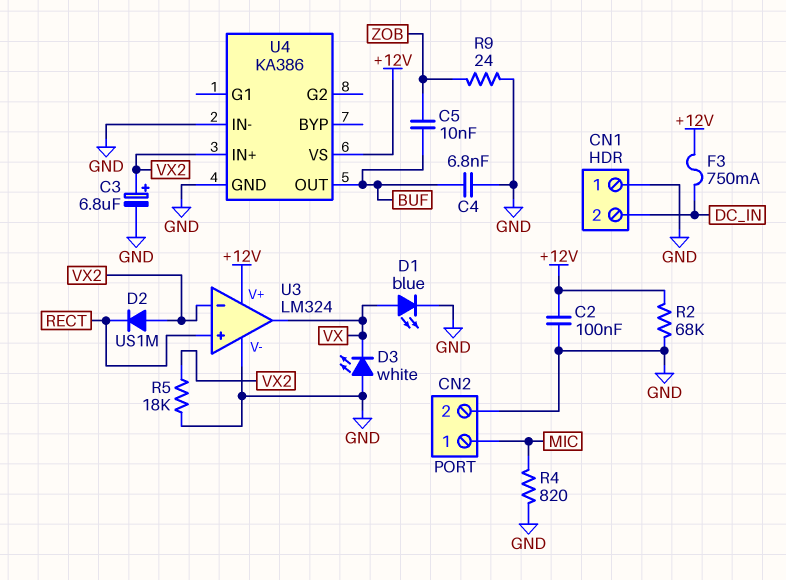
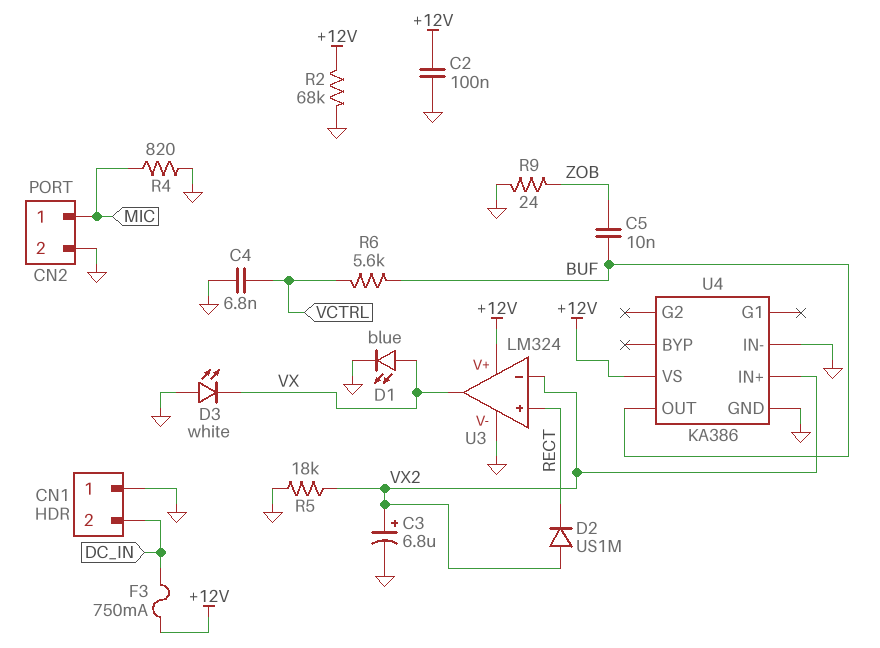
C4: 6.8nF (BUF, GND) -> 6.8nF (GND, VCTRL)
R6: none -> 5.6k (BUF, VCTRL)

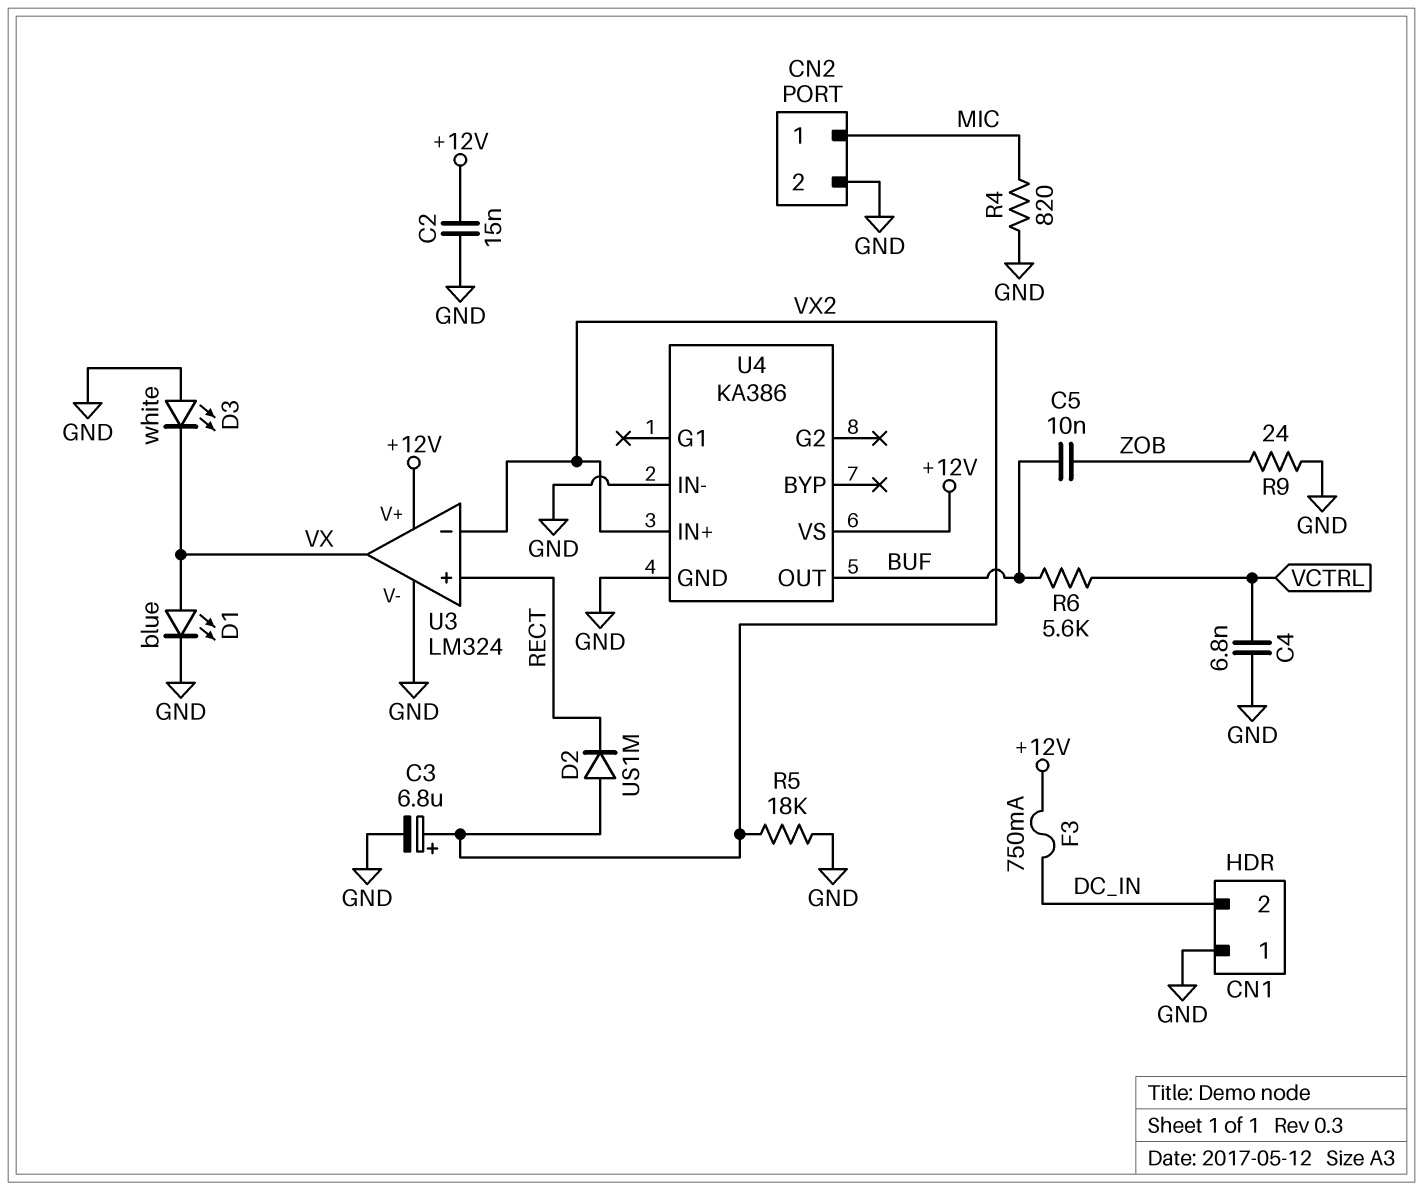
C2: 100nF (+12V, GND) -> 15nF (+12V, GND)
R2: 68k (+12V, GND) -> none

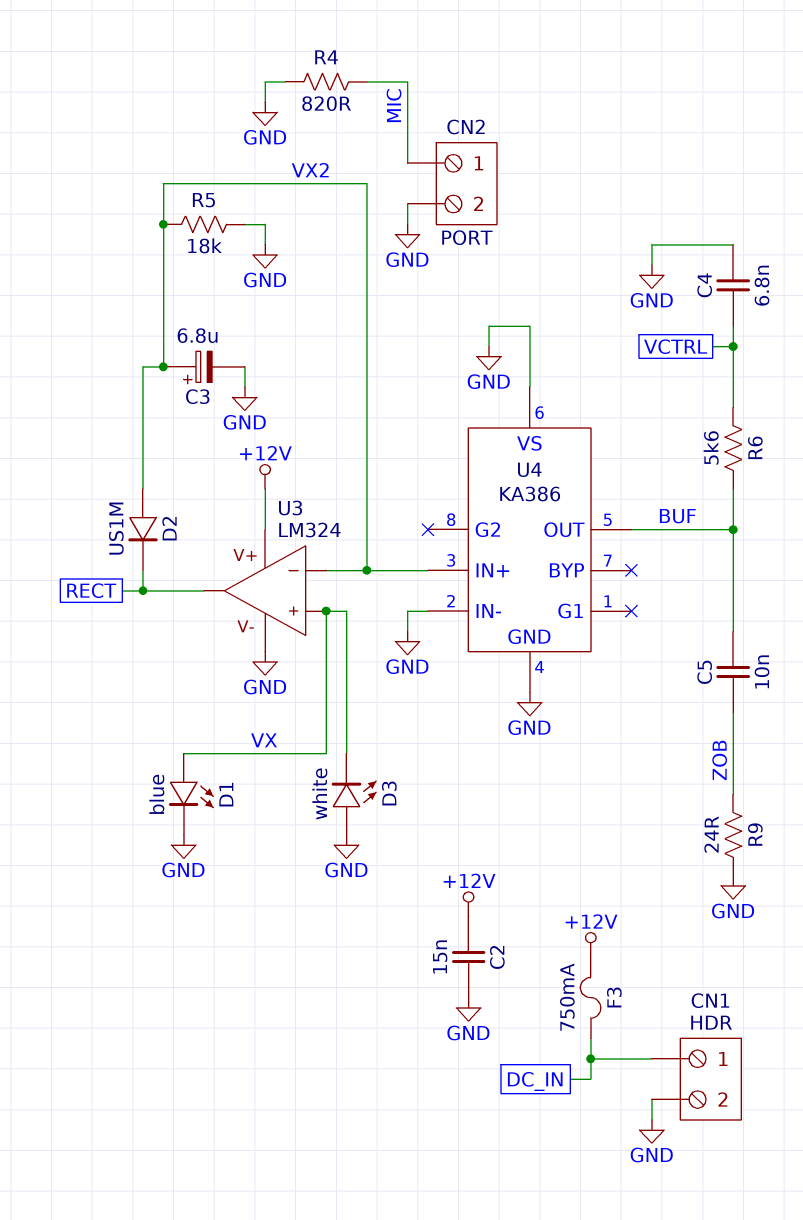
CN1 pin 1: GND -> DC_IN
CN1 pin 2: DC_IN -> GND
U3 pin in+: RECT -> VX
U3 pin out: VX -> RECT
U4 pin VS: +12V -> GND

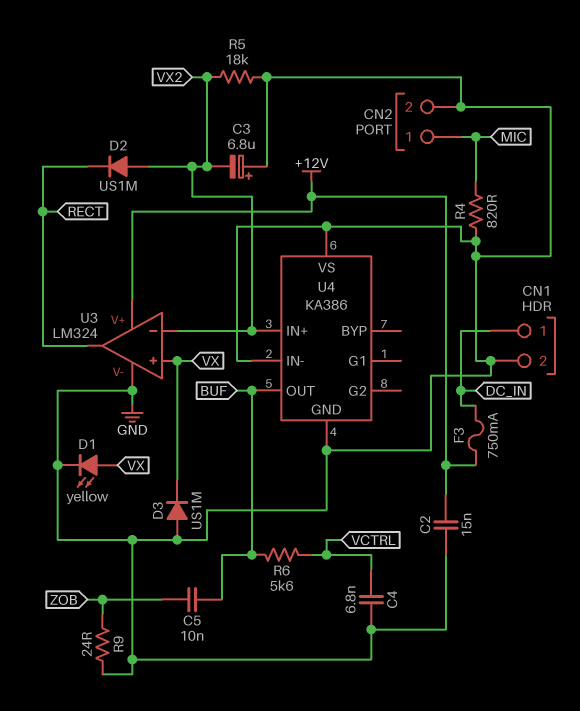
C3: 6.8uF (plus VX2, minus GND) -> 6.8uF (plus GND, minus VX2)
D1: LED blue (A VX, K GND) -> LED yellow (A VX, K GND)
D3: LED white (A GND, K VX) -> diode US1M (A GND, K VX)

